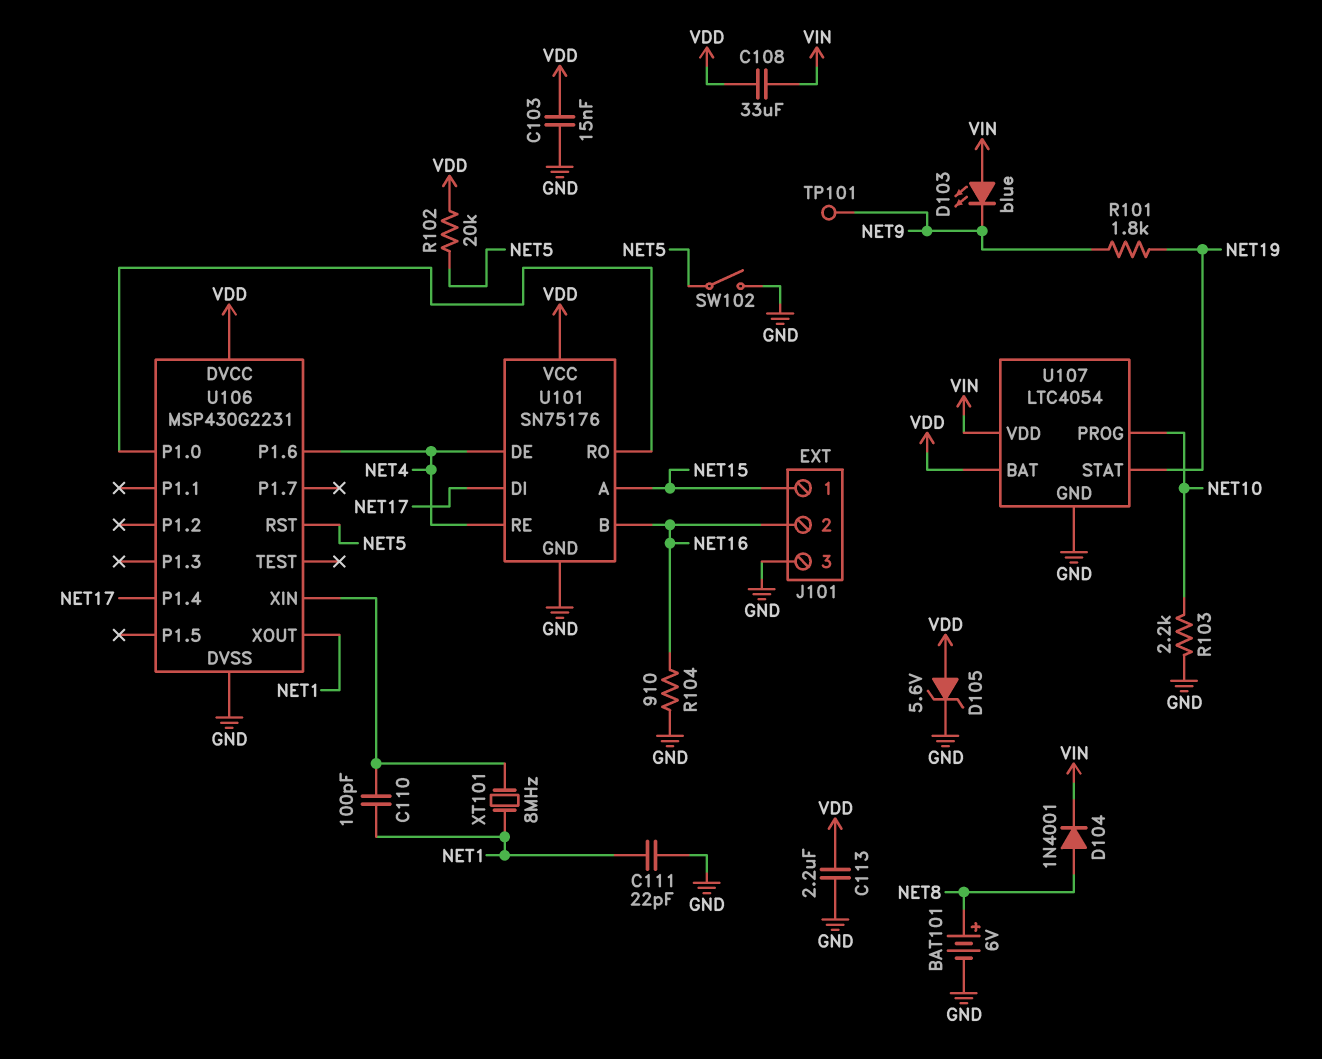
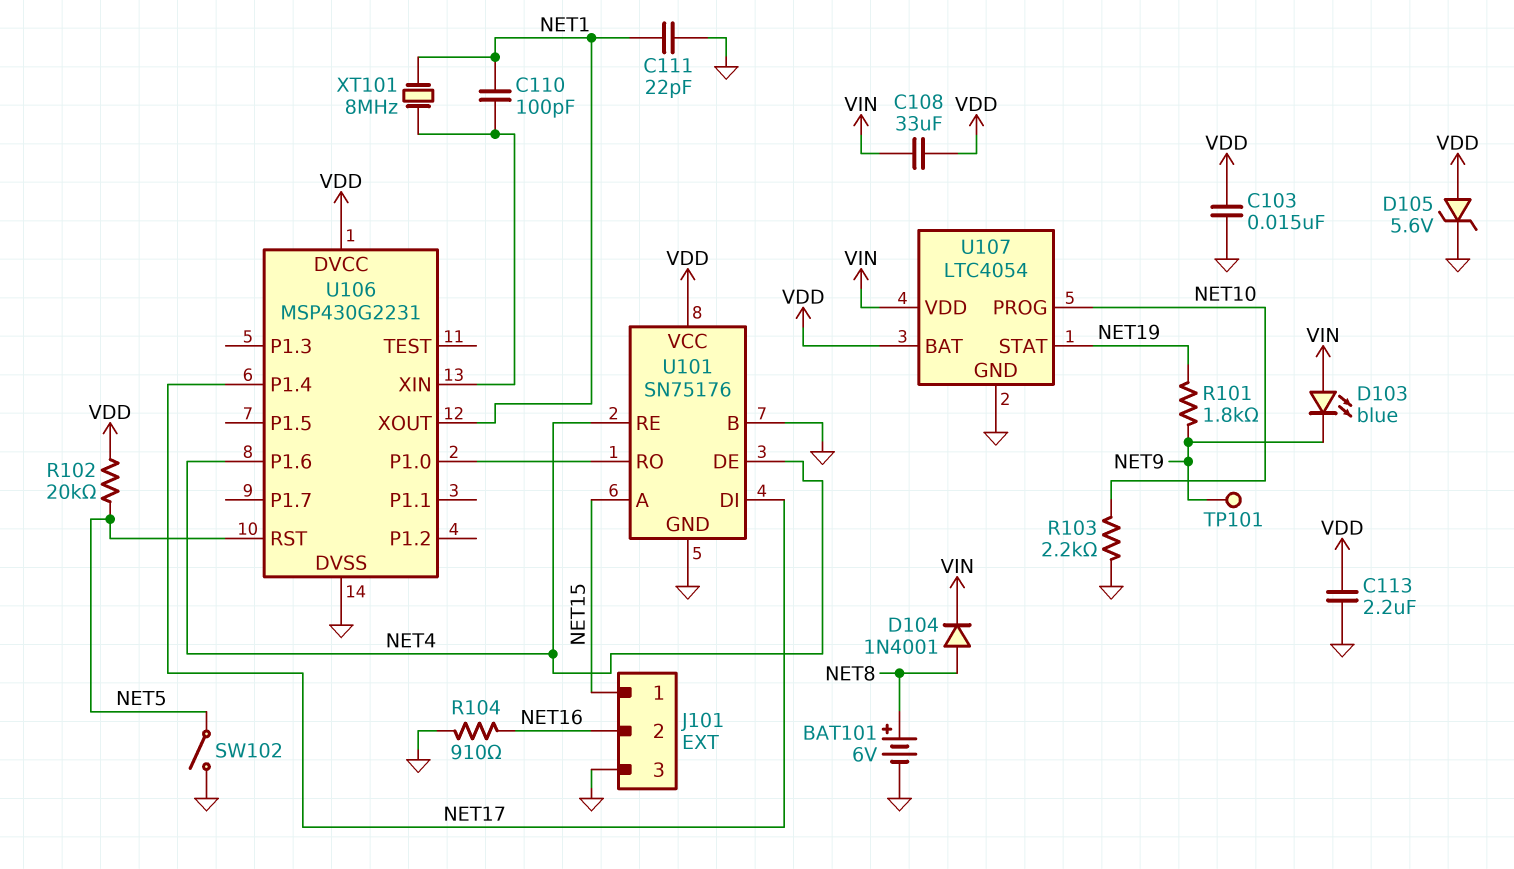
U101 pin B: NET16 -> GND

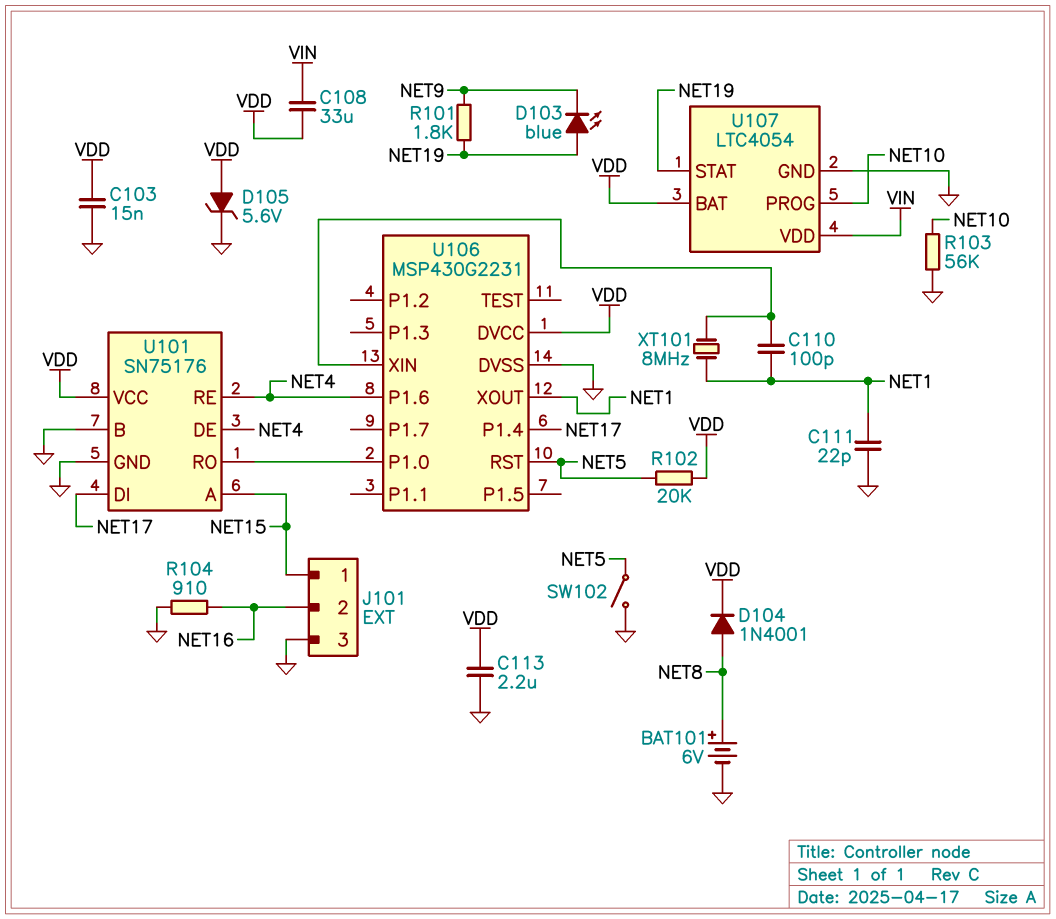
D103: LED blue (A VIN, K NET9) -> LED blue (A NET19, K NET9)
D104: diode 1N4001 (A NET8, K VIN) -> diode 1N4001 (A NET8, K VDD)
R103: 2.2k (GND, NET10) -> 56k (GND, NET10)
TP101: test point (NET9) -> none

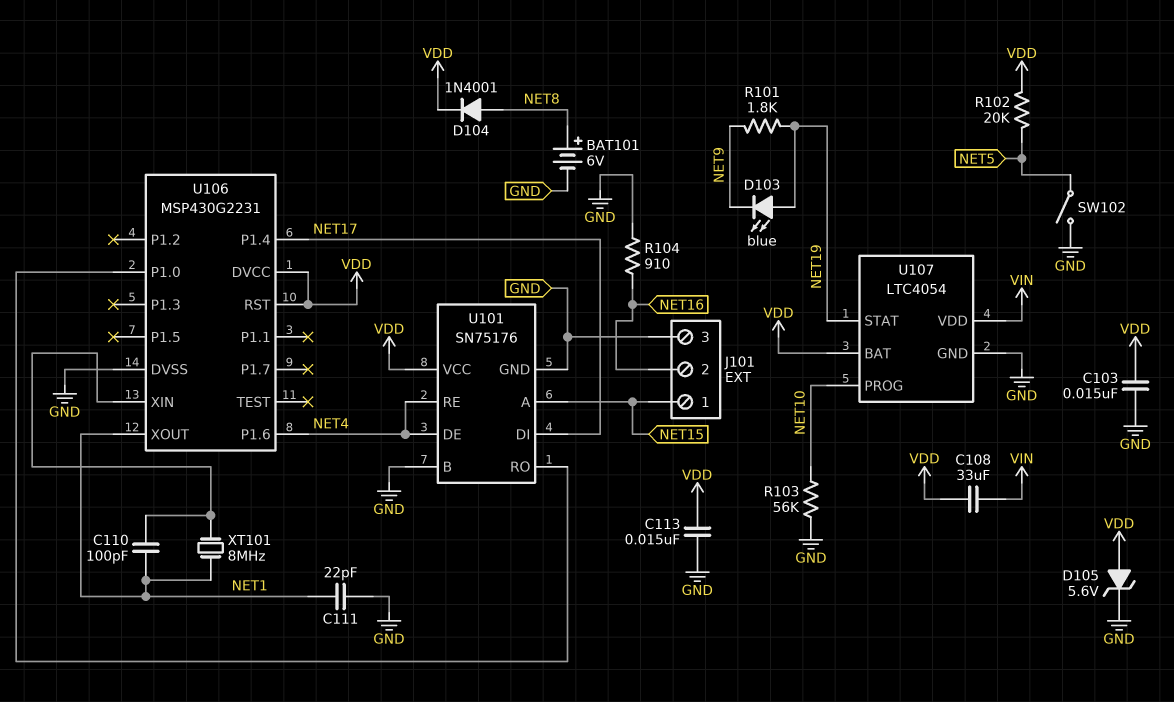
C113: 2.2uF (GND, VDD) -> 15nF (GND, VDD)
U106 pin RST: NET5 -> VDD

